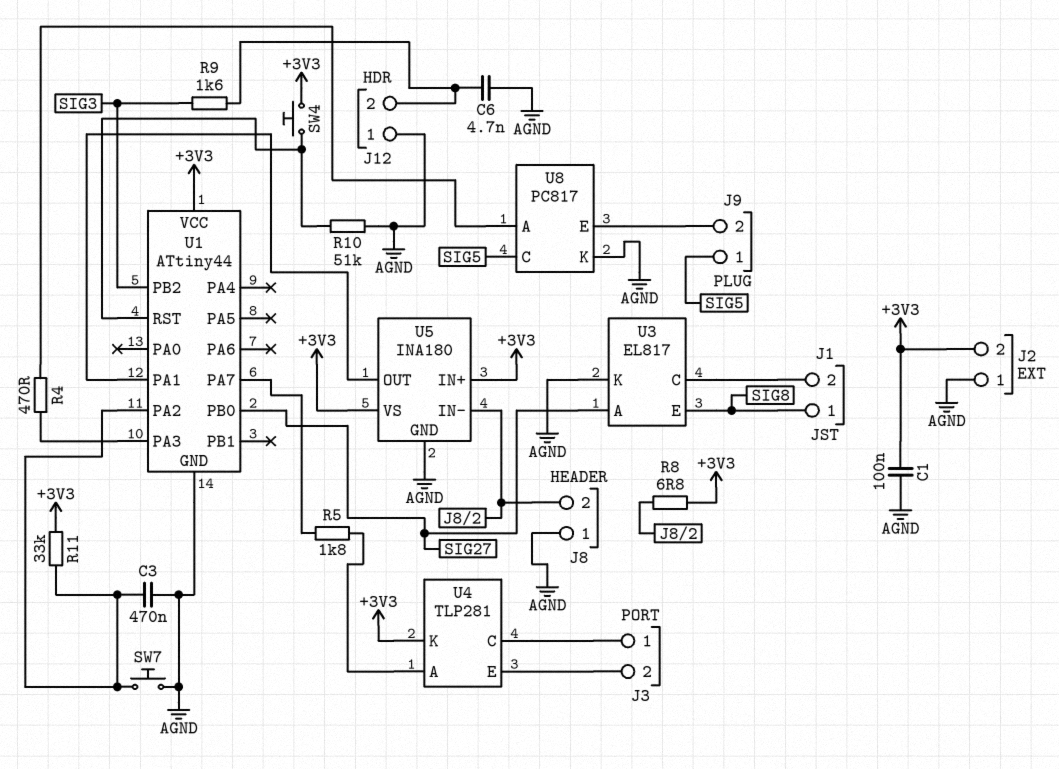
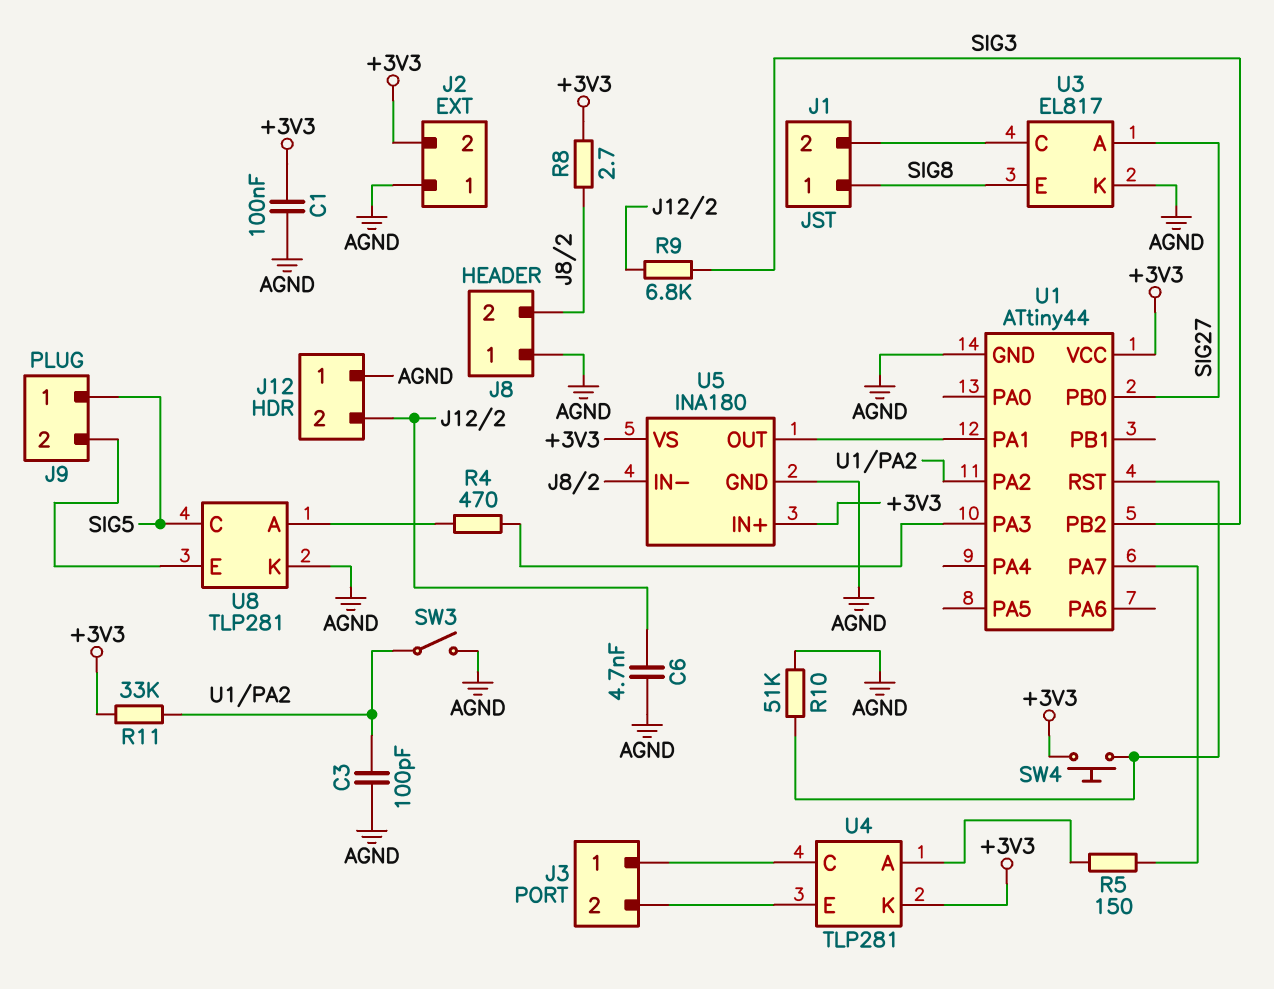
C3: 470nF (AGND, U1/PA2) -> 100pF (AGND, U1/PA2)
R5: 1.8k (U1/PA7, U4/A) -> 150 (U1/PA7, U4/A)
R8: 6.8 (+3V3, J8/2) -> 2.7 (+3V3, J8/2)
R9: 1.6k (J12/2, SIG3) -> 6.8k (J12/2, SIG3)
SW3: none -> switch (AGND, U1/PA2)
SW7: button (AGND, U1/PA2) -> none
U8: PC817 -> TLP281

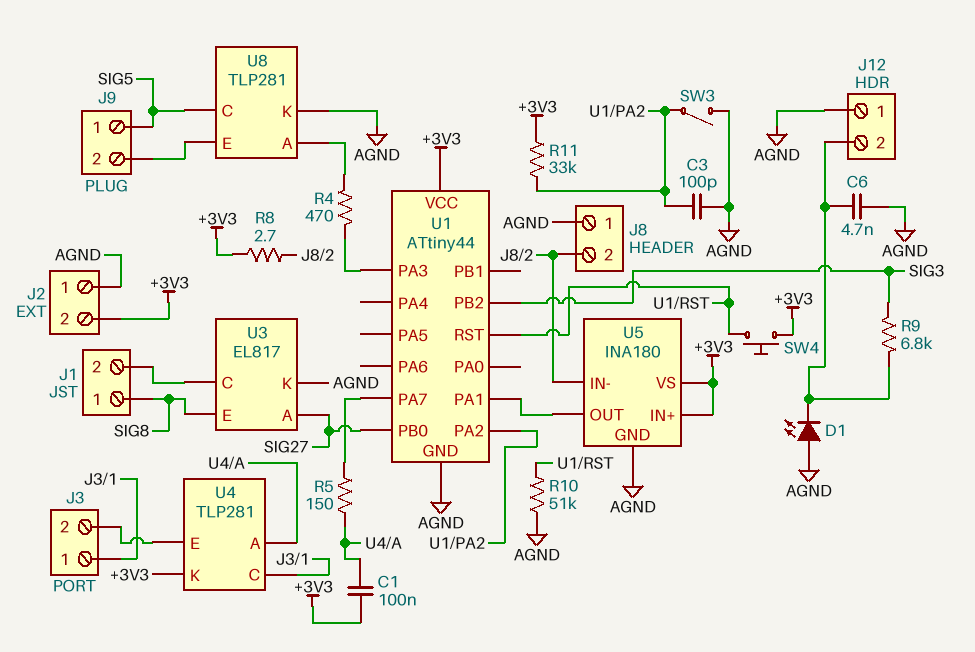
C1: 100nF (+3V3, AGND) -> 100nF (+3V3, U4/A)
D1: none -> LED (A AGND, K J12/2)

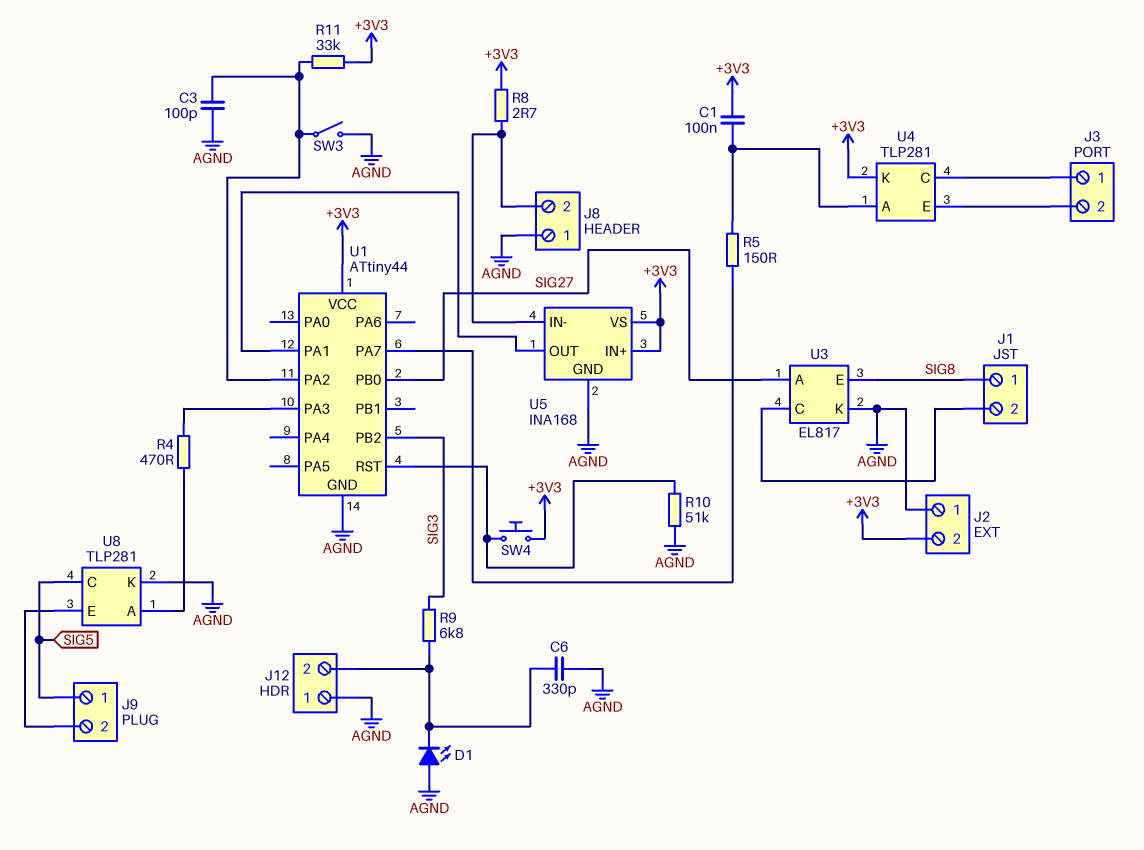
C6: 4.7nF (AGND, J12/2) -> 330pF (AGND, J12/2)
U5: INA180 -> INA168

